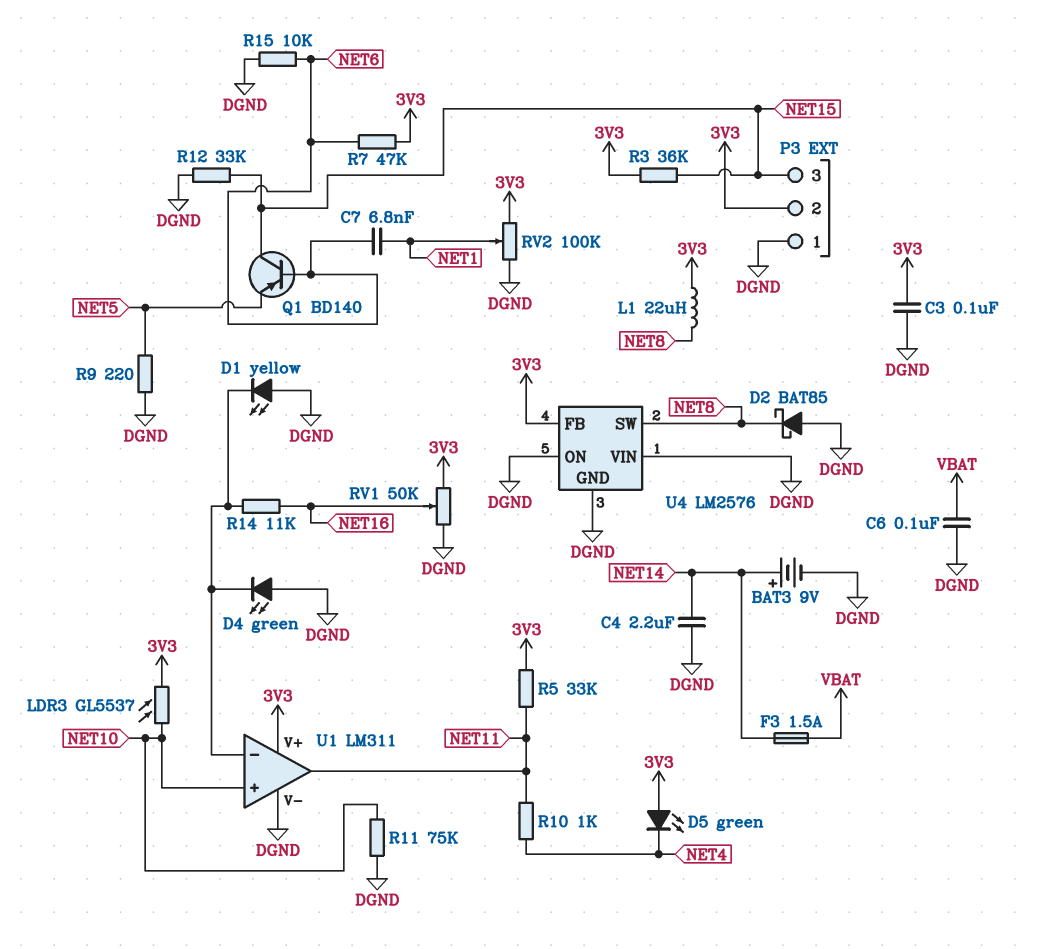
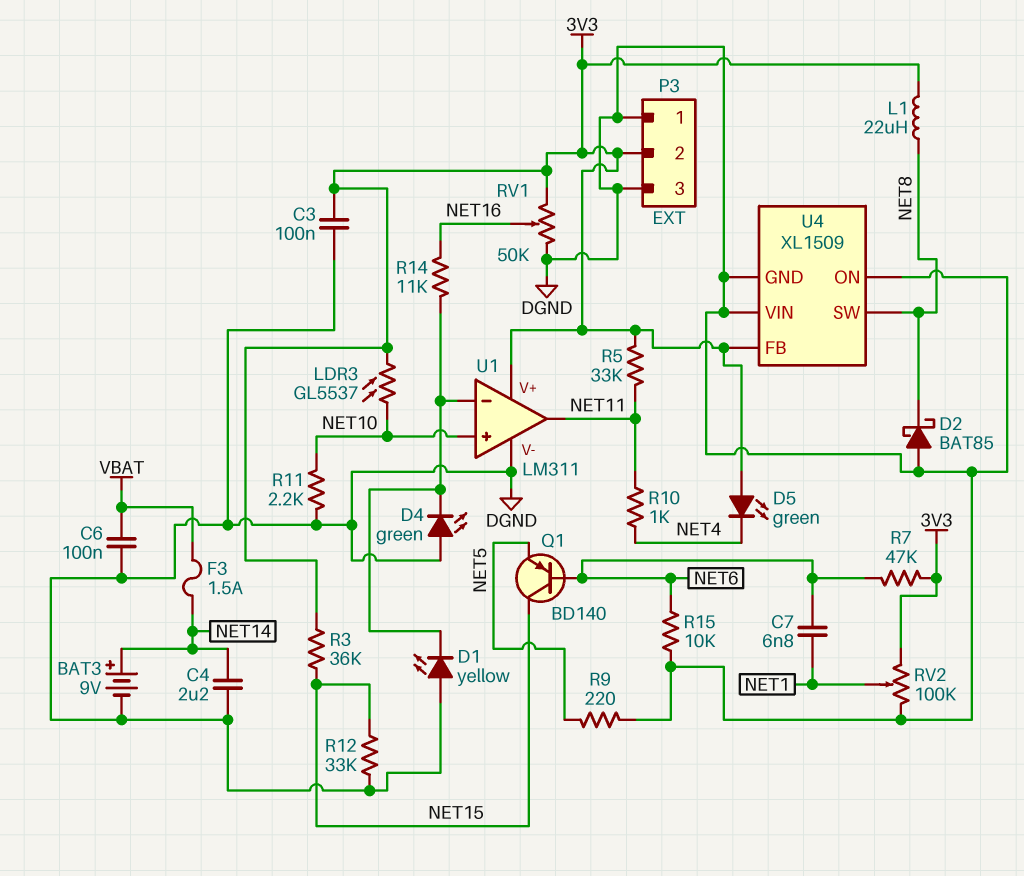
P3 pin 3: NET15 -> DGND
R11: 75k (DGND, NET10) -> 2.2k (DGND, NET10)
U4: LM2576 -> XL1509

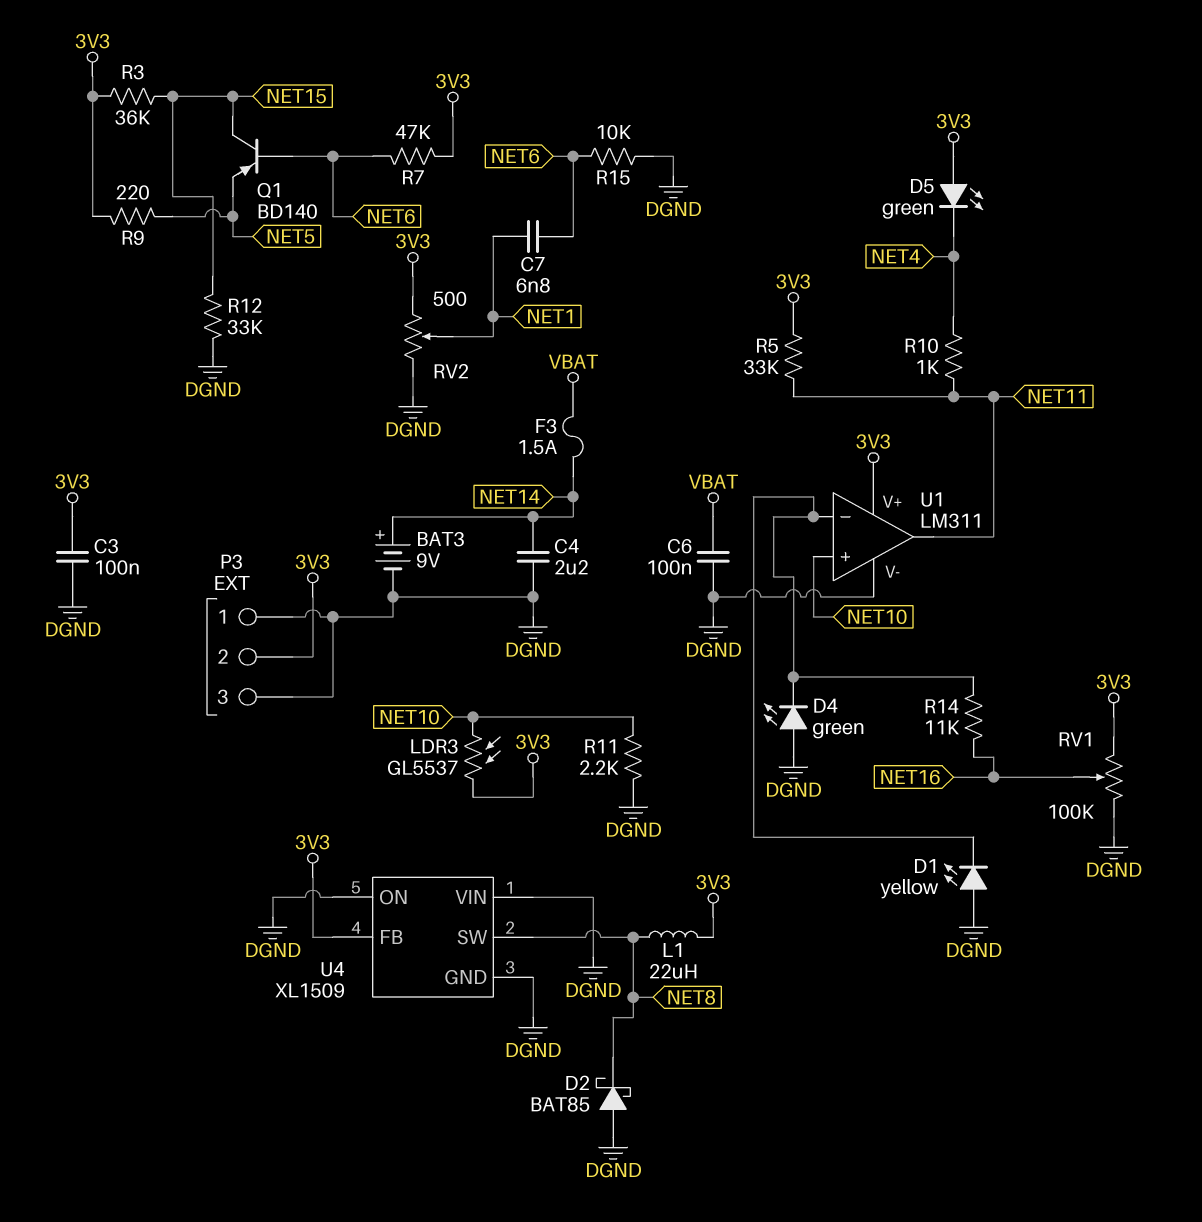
R9: 220 (DGND, NET5) -> 220 (3V3, NET5)
RV1: 50k (3V3, DGND, wiper NET16) -> 100k (3V3, DGND, wiper NET16)
RV2: 100k (3V3, DGND, wiper NET1) -> 500 (3V3, DGND, wiper NET1)

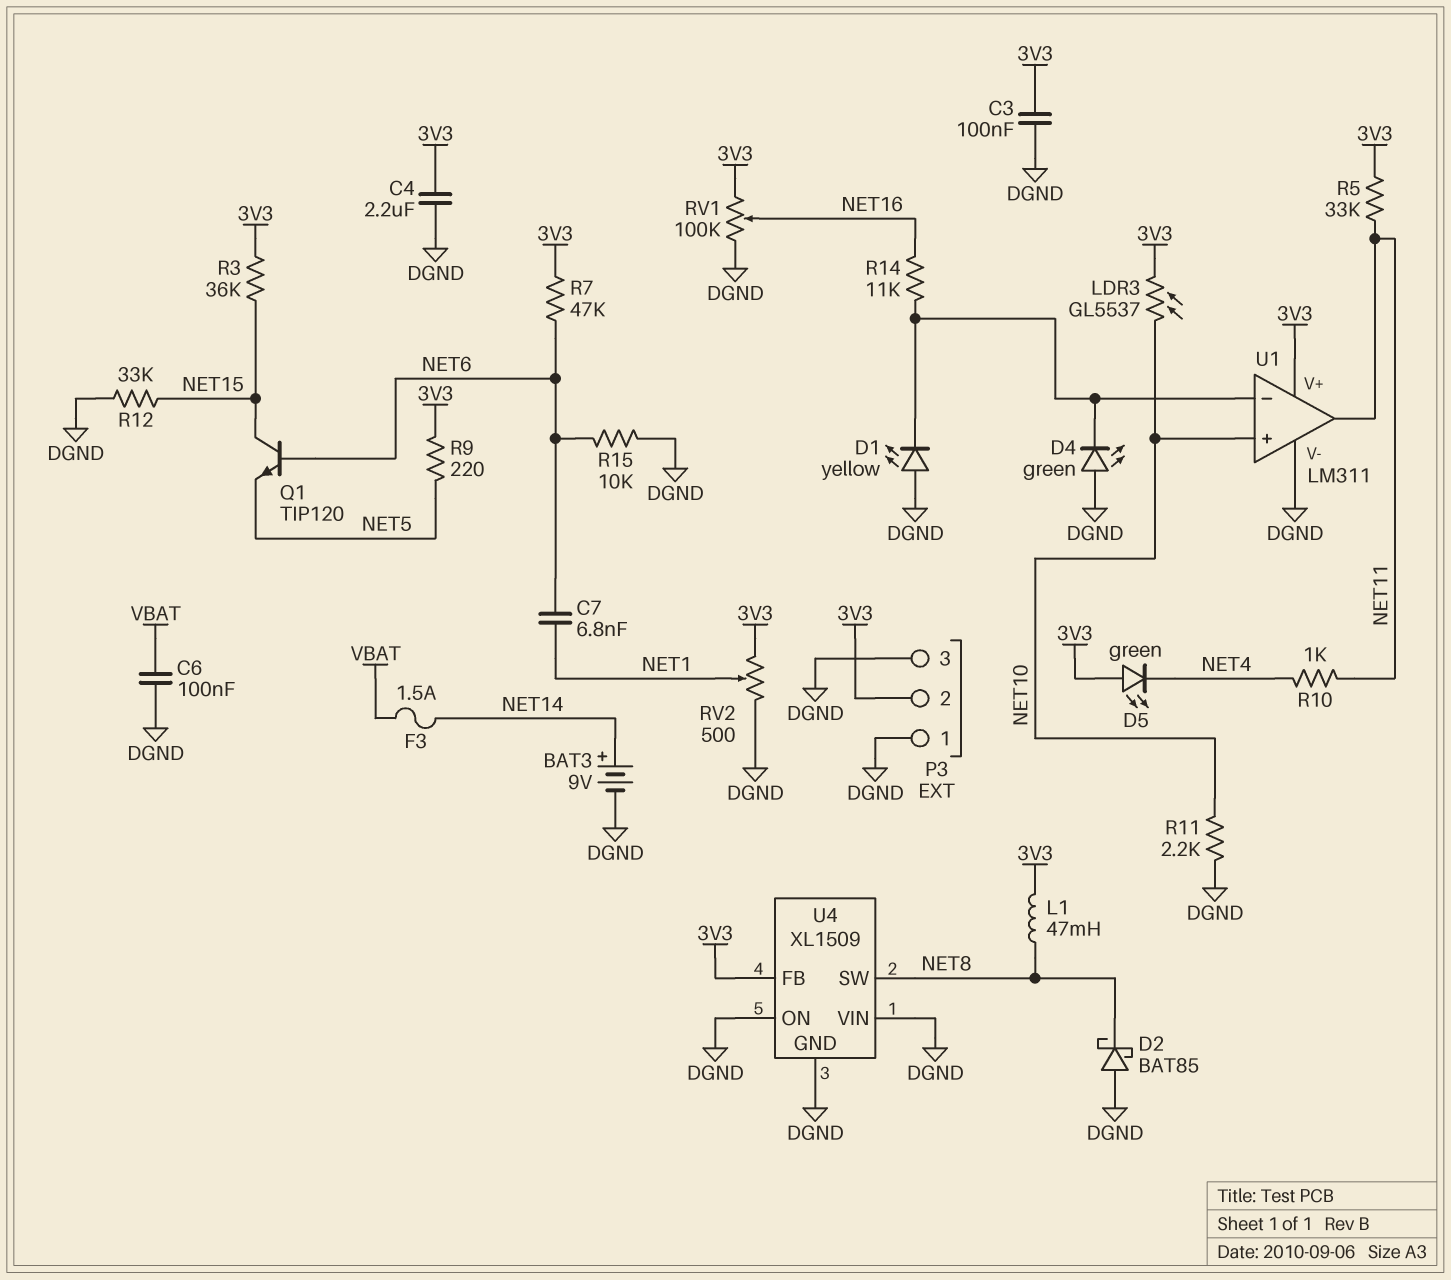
C4: 2.2uF (DGND, NET14) -> 2.2uF (3V3, DGND)
L1: 22uH (3V3, NET8) -> 47mH (3V3, NET8)
Q1: PNP BD140 (B NET6, C NET15, E NET5) -> NPN TIP120 (B NET6, C NET15, E NET5)

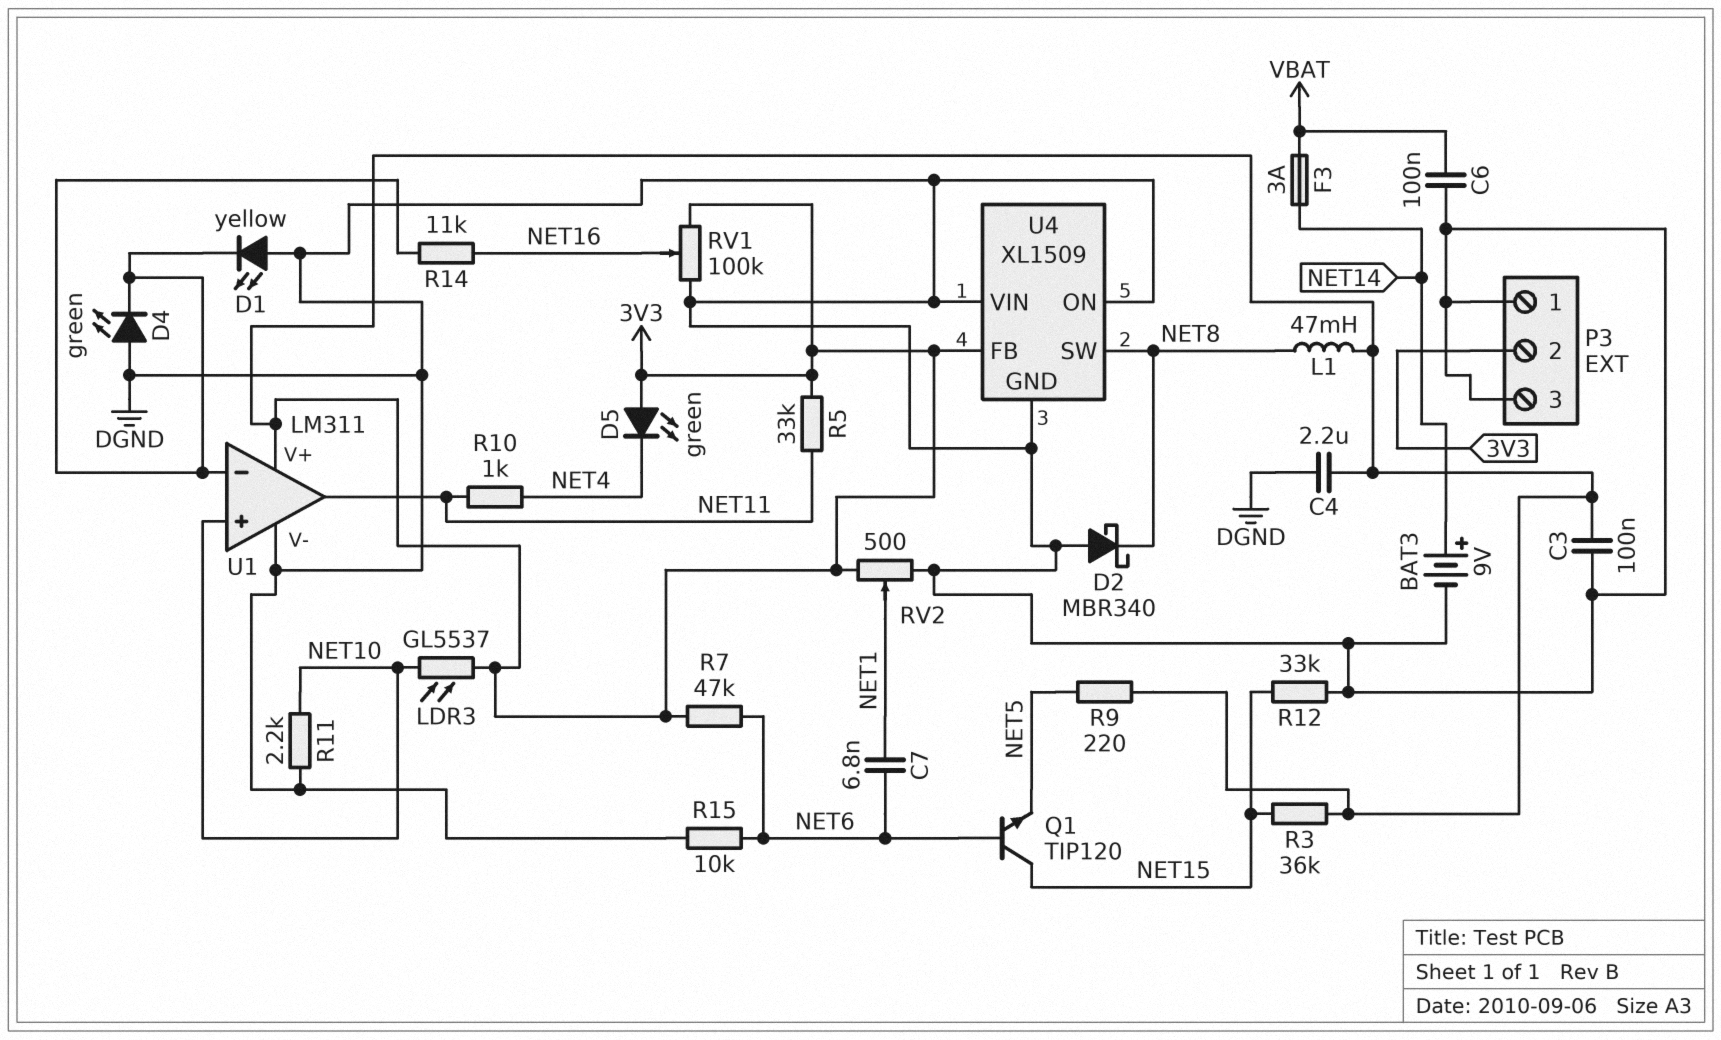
D2: schottky BAT85 (A DGND, K NET8) -> schottky MBR340 (A DGND, K NET8)
F3: 1.5A (NET14, VBAT) -> 3A (NET14, VBAT)

